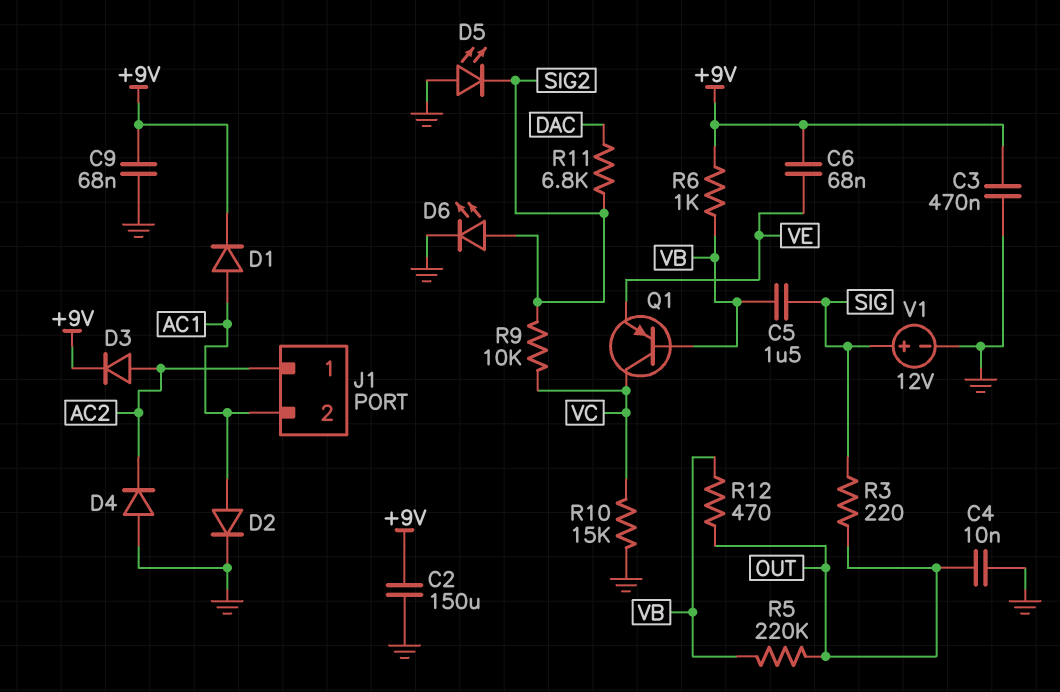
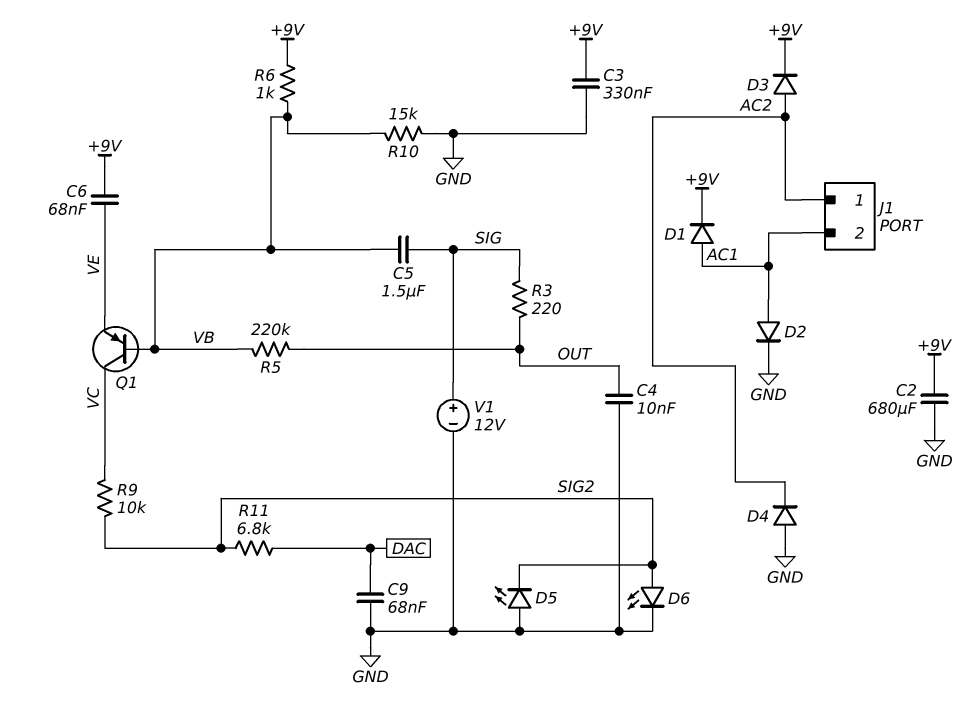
C2: 150uF (+9V, GND) -> 680uF (+9V, GND)
C3: 470nF (+9V, GND) -> 330nF (+9V, GND)
C9: 68nF (+9V, GND) -> 68nF (DAC, GND)
R10: 15k (GND, VC) -> 15k (GND, VB)
R12: 470 (OUT, VB) -> none

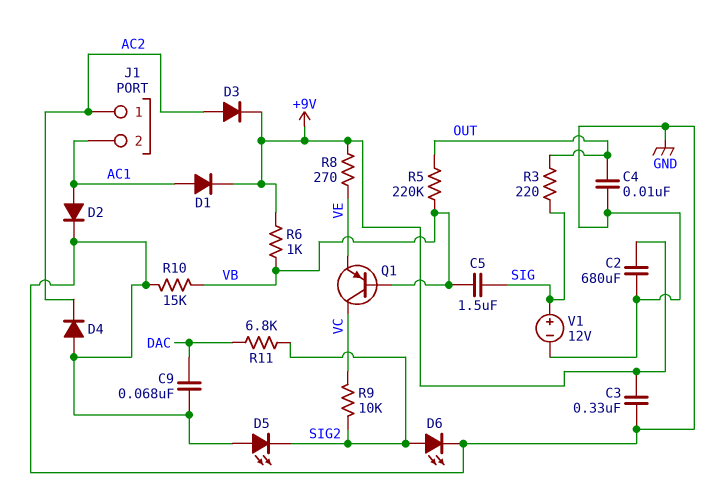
C6: 68nF (+9V, VE) -> none
R8: none -> 270 (+9V, VE)

